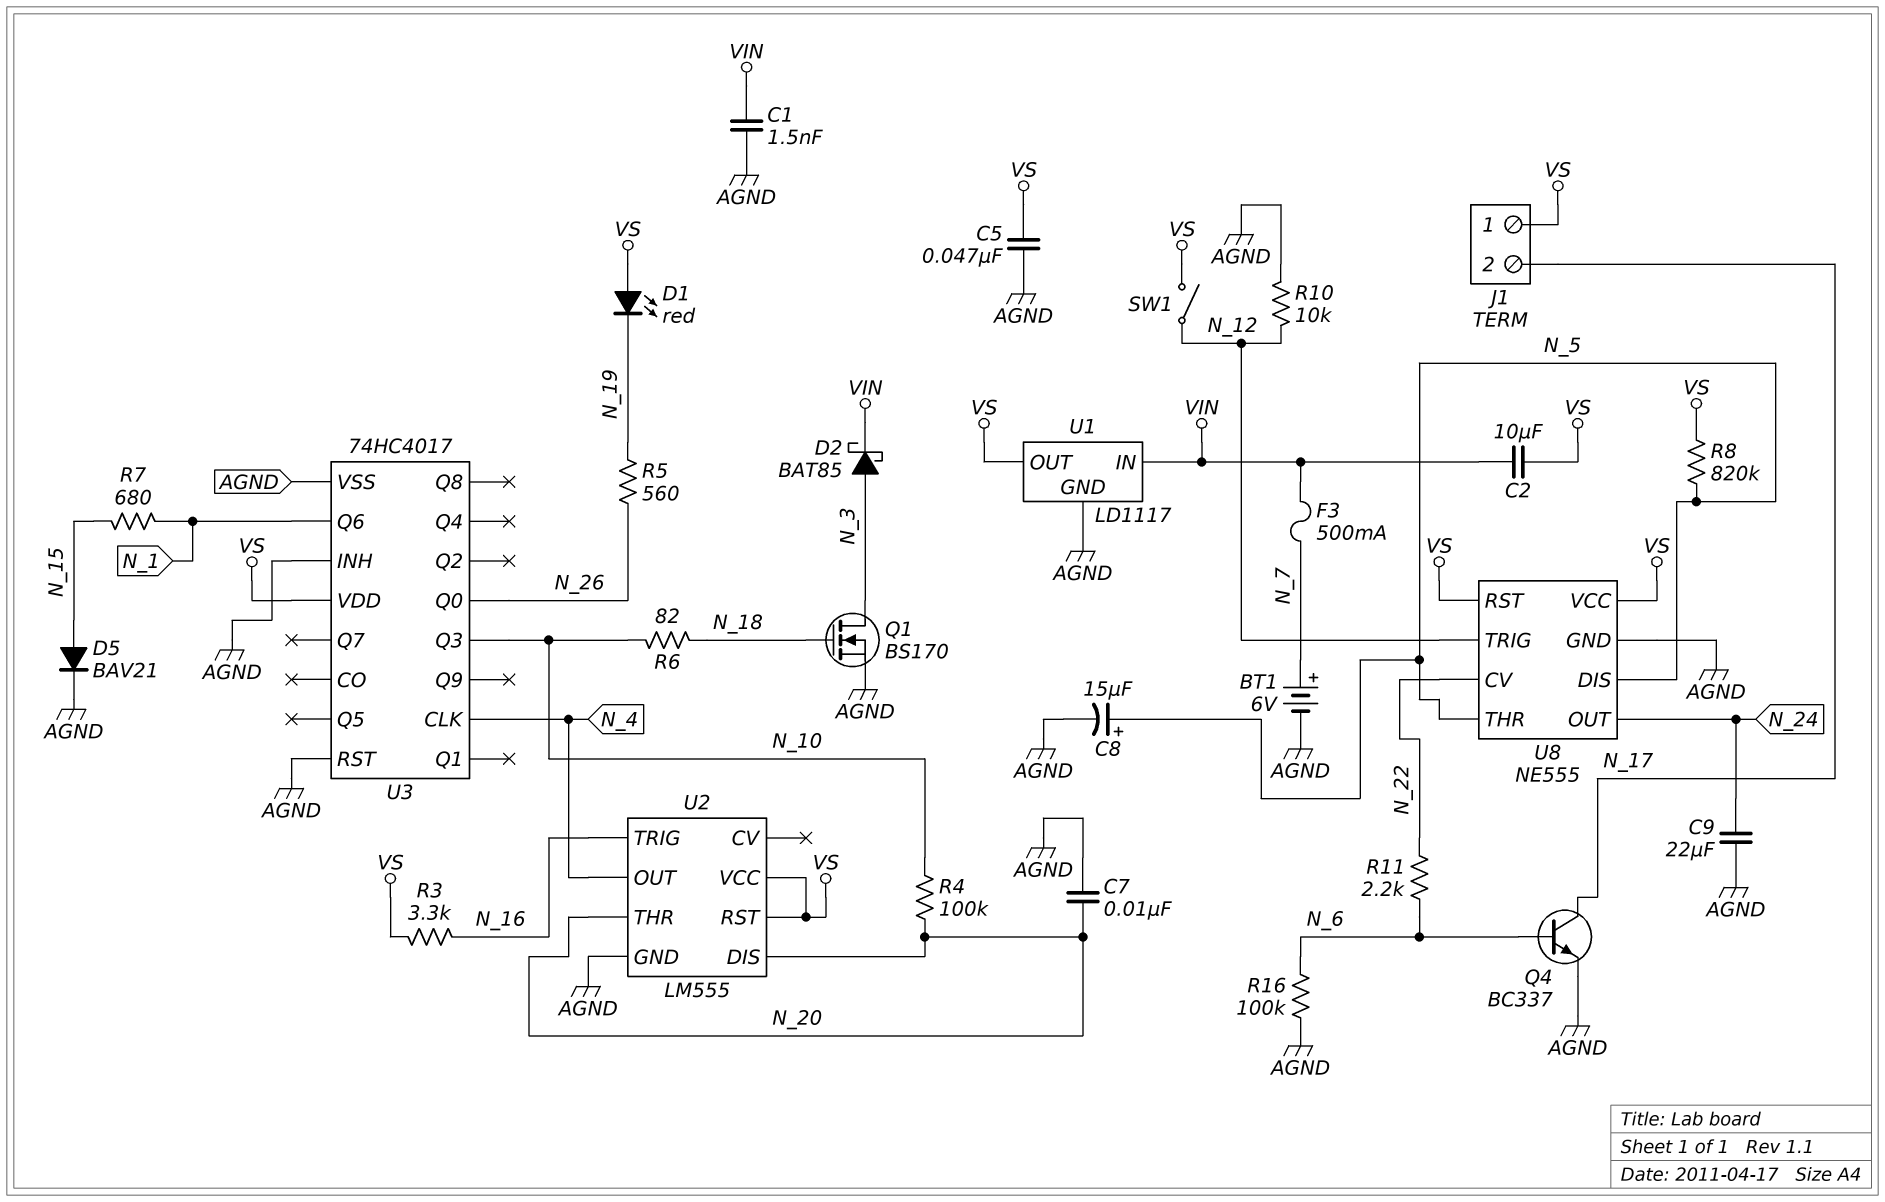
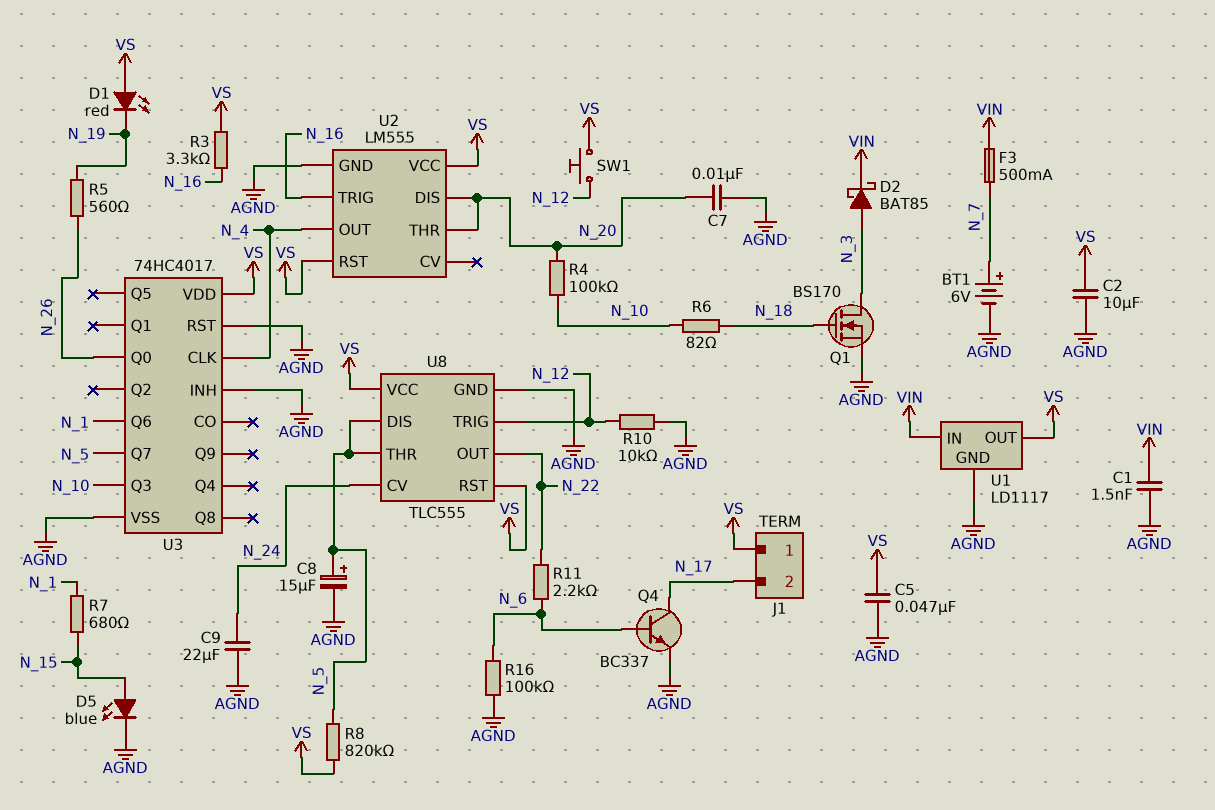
C2: 10uF (VIN, VS) -> 10uF (AGND, VS)
D5: diode BAV21 (A N_15, K AGND) -> LED blue (A N_15, K AGND)
SW1: switch (N_12, VS) -> button (N_12, VS)
U3 pin Q7: none -> N_5
U8: NE555 -> TLC555
U8 pin CV: N_22 -> N_24
U8 pin OUT: N_24 -> N_22

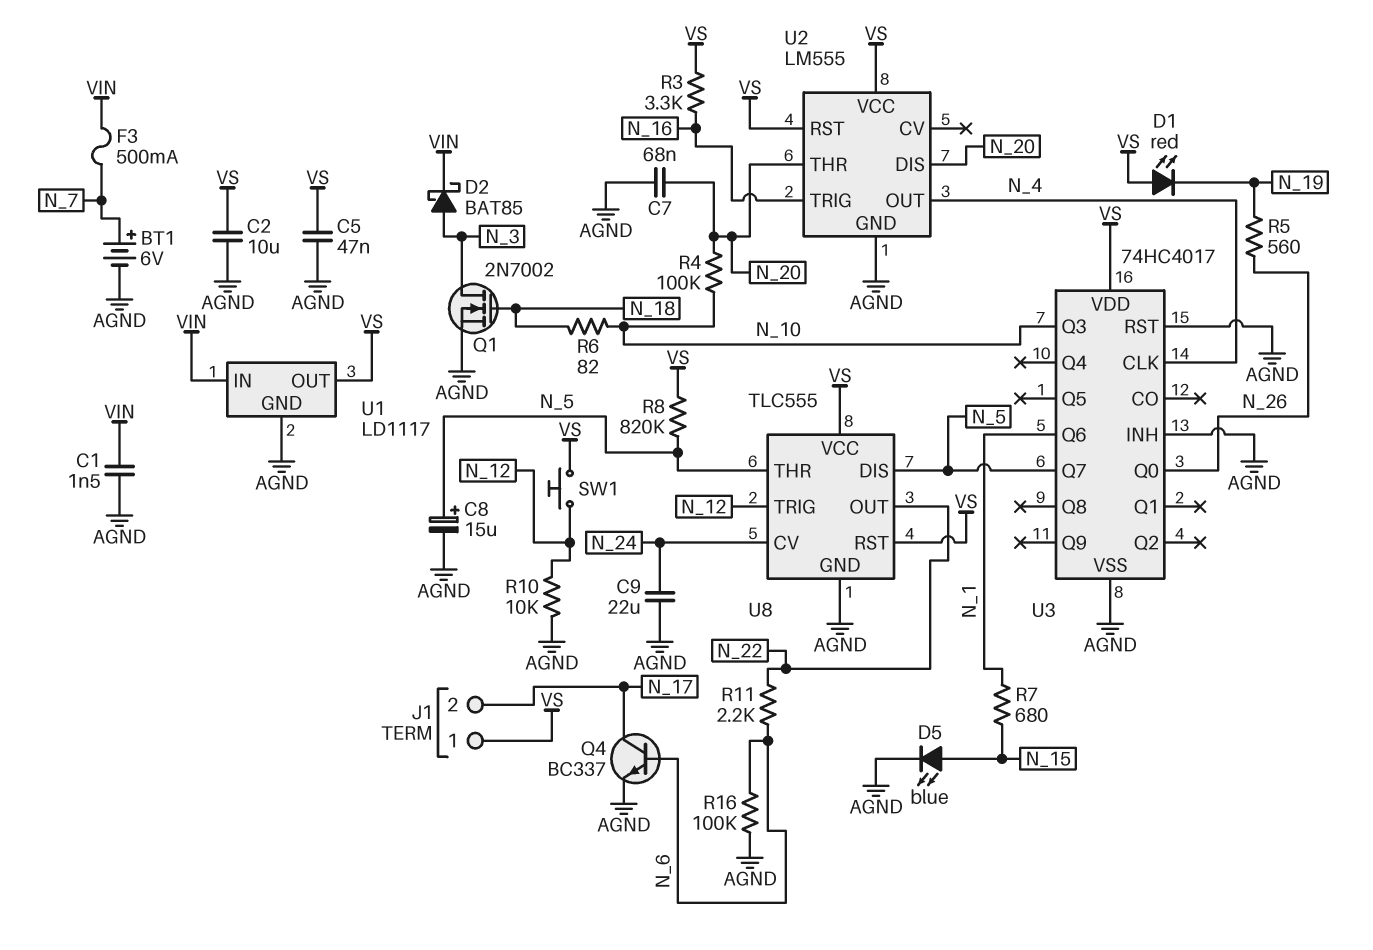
C7: 10nF (AGND, N_20) -> 68nF (AGND, N_20)
Q1: NMOS BS170 (G N_18, D N_3, S AGND) -> NMOS 2N7002 (G N_18, D N_3, S AGND)

